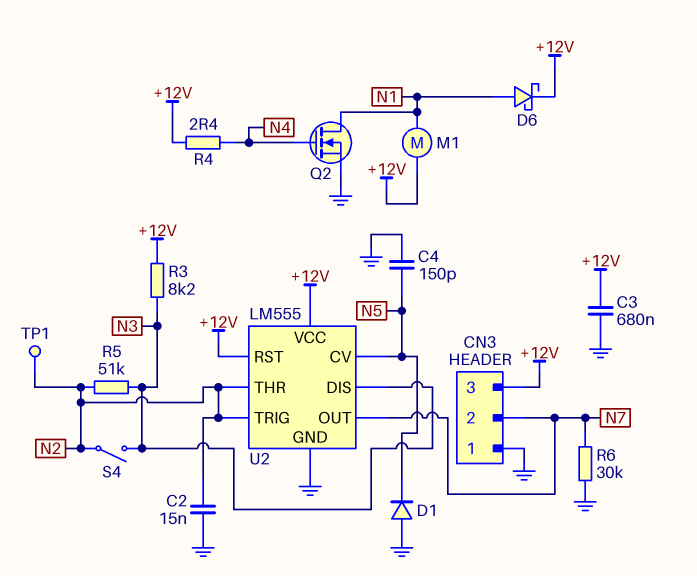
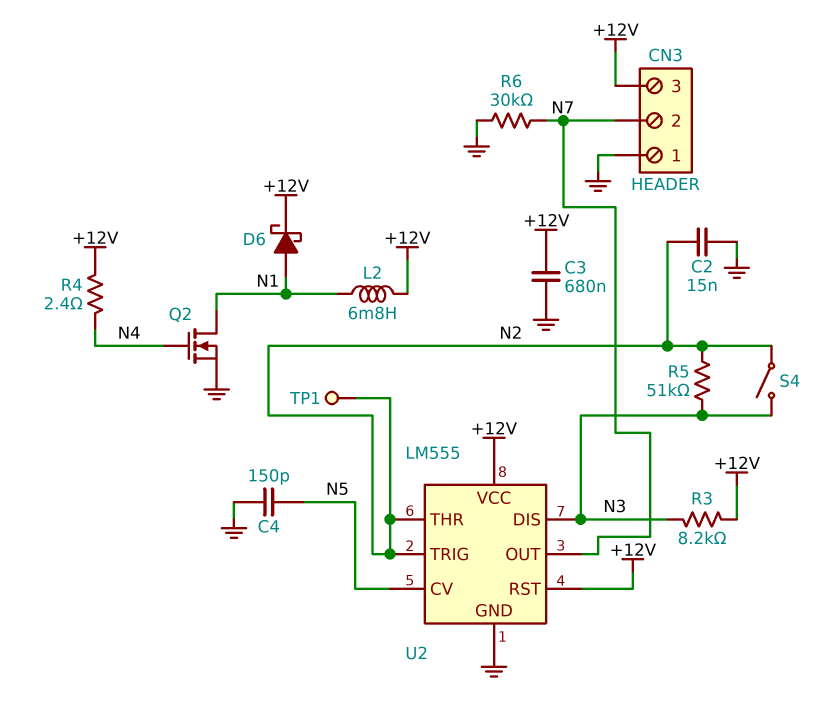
D1: diode (A GND, K N5) -> none
L2: none -> 6.8mH (+12V, N1)
M1: motor (+12V, N1) -> none

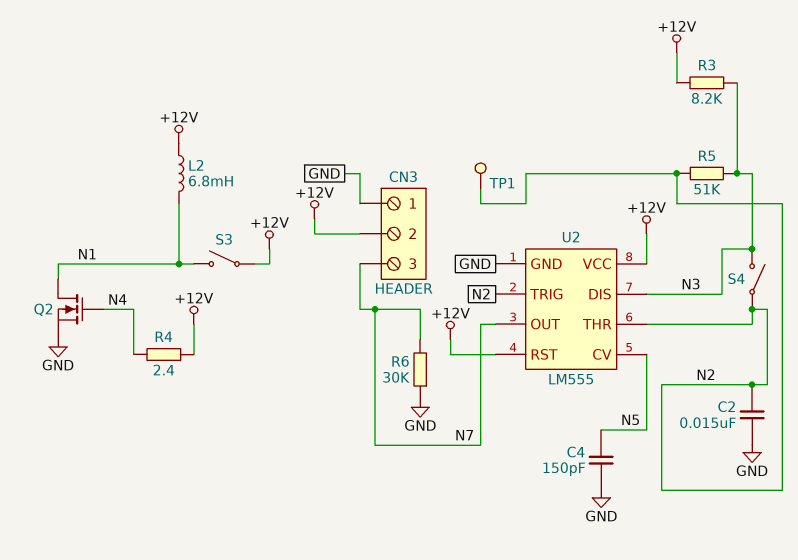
C3: 680nF (+12V, GND) -> none
CN3 pin 2: N7 -> +12V
CN3 pin 3: +12V -> N7
D6: schottky (A N1, K +12V) -> none
S3: none -> switch (+12V, N1)

